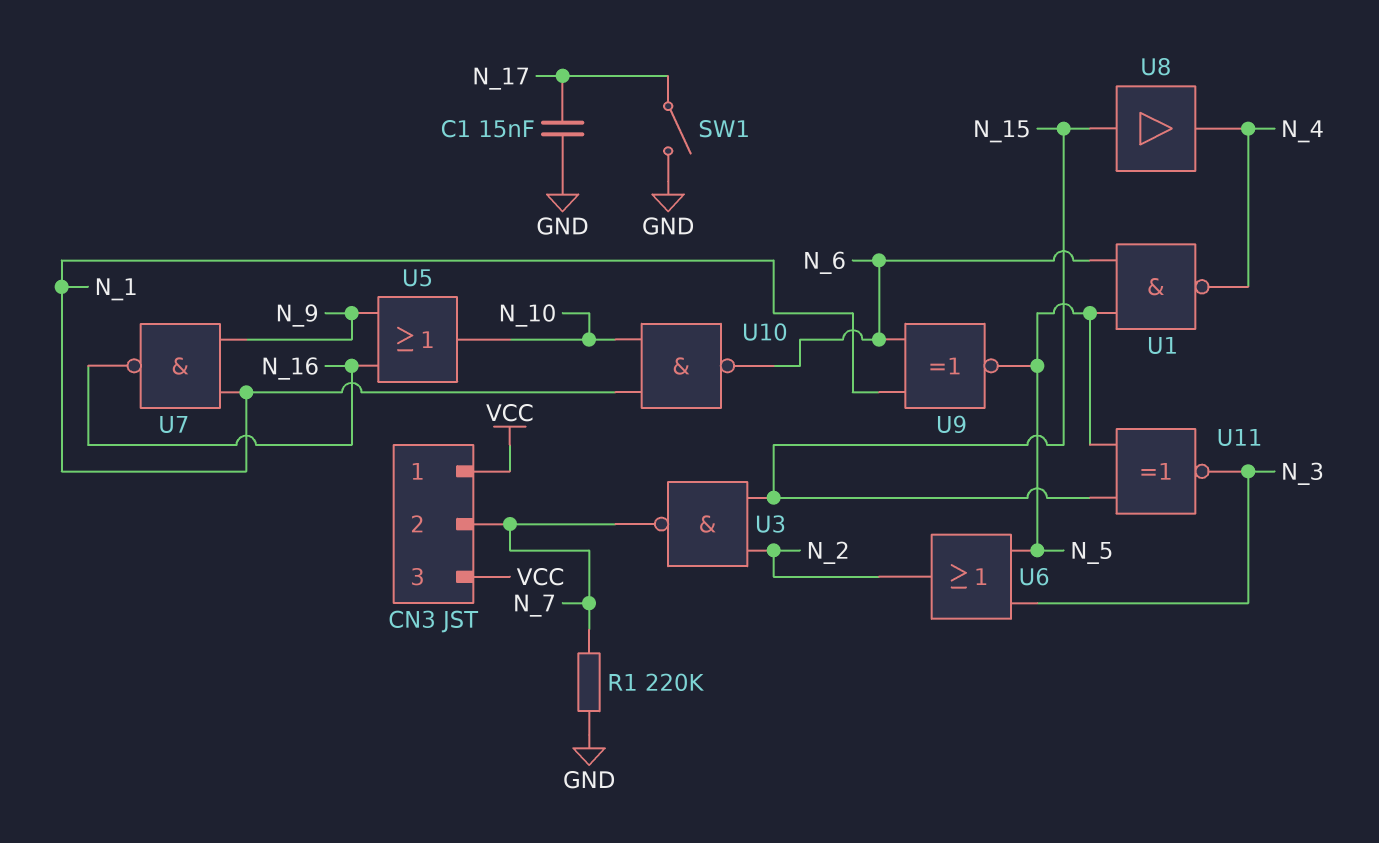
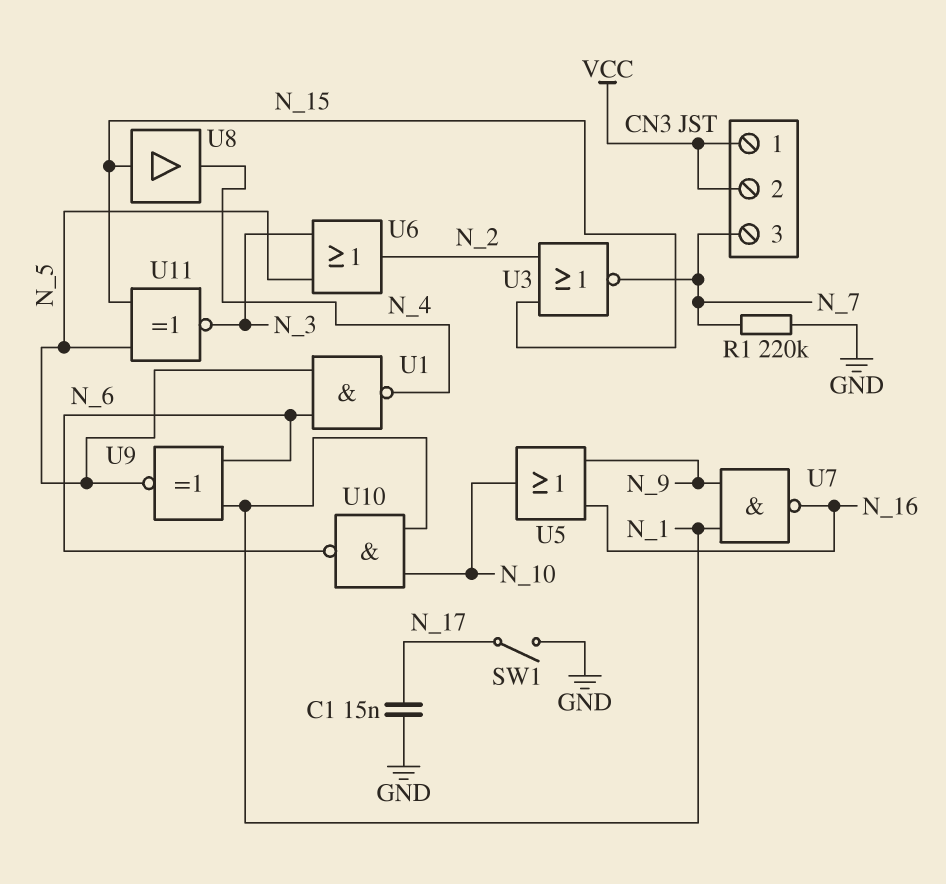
CN3 pin 2: N_7 -> VCC
CN3 pin 3: VCC -> N_7
U3: NAND (in N_2, in N_15, out N_7) -> NOR (in N_2, in N_15, out N_7)

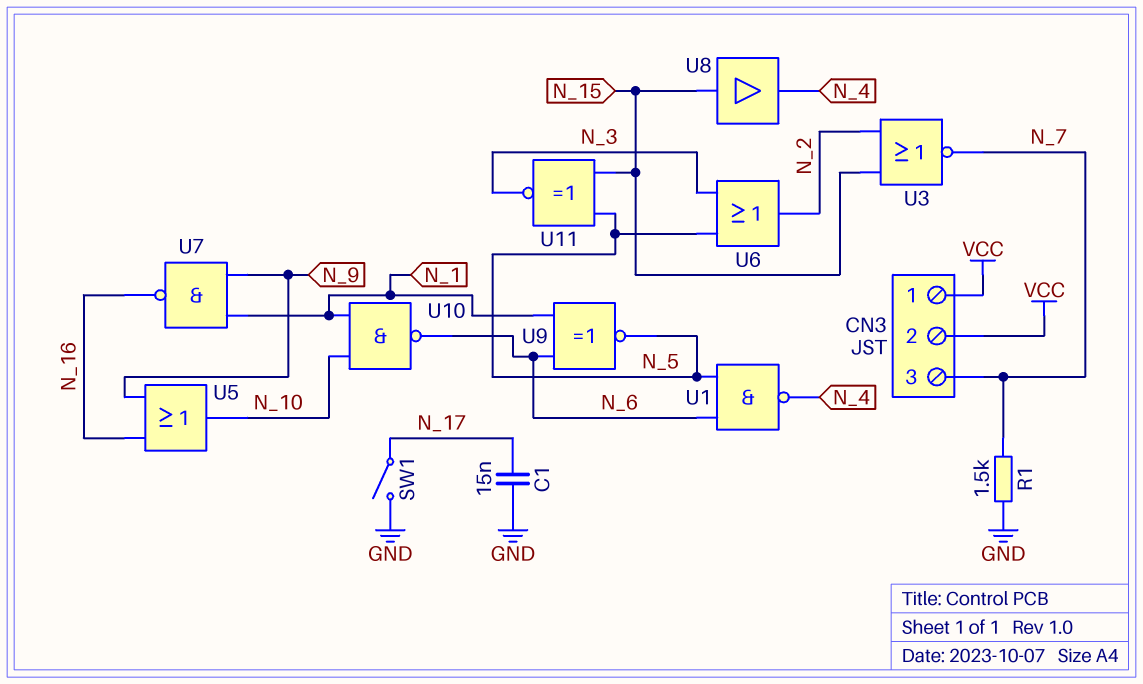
R1: 220k (GND, N_7) -> 1.5k (GND, N_7)

